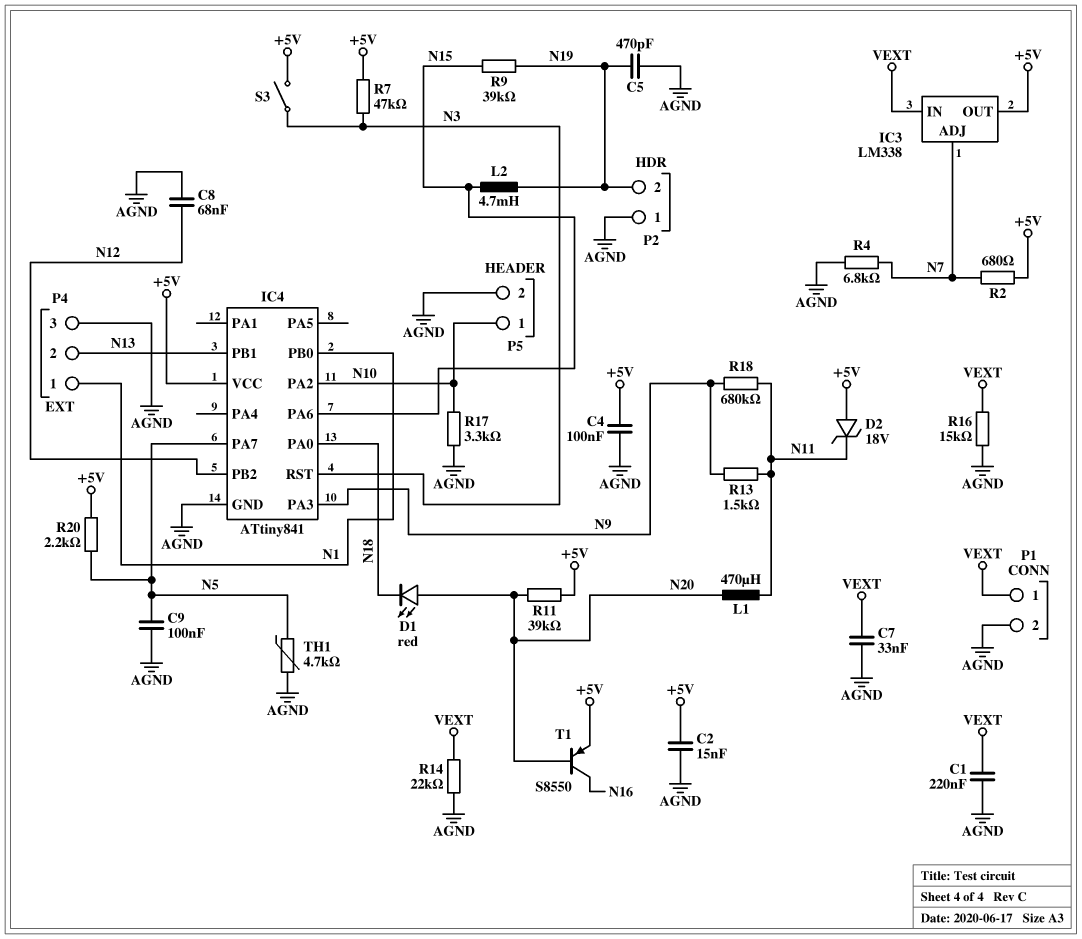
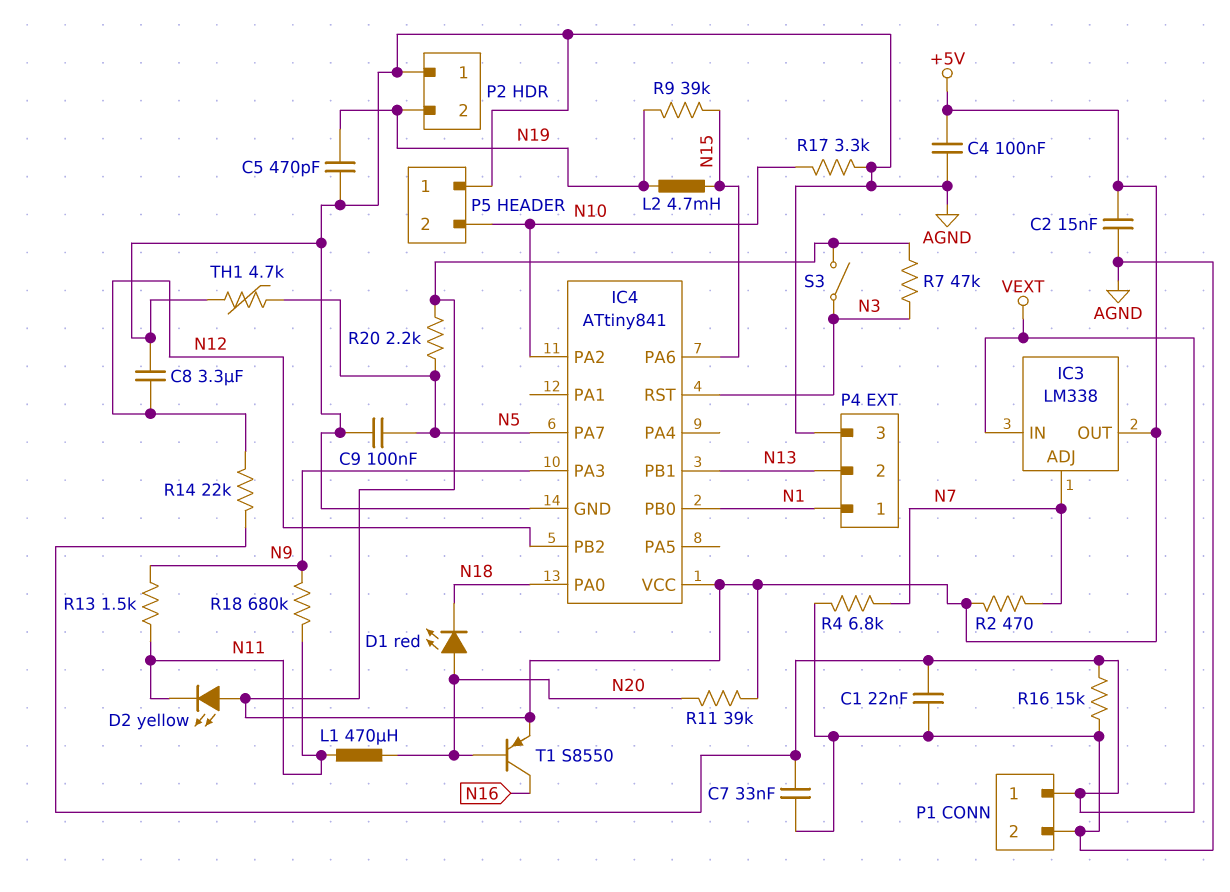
C1: 220nF (AGND, VEXT) -> 22nF (AGND, VEXT)
C8: 68nF (AGND, N12) -> 3.3uF (AGND, N12)
D2: zener 18V (A +5V, K N11) -> LED yellow (A +5V, K N11)
P5 pin 1: N10 -> AGND
P5 pin 2: AGND -> N10
R2: 680 (+5V, N7) -> 470 (+5V, N7)
R14: 22k (AGND, VEXT) -> 22k (N12, VEXT)

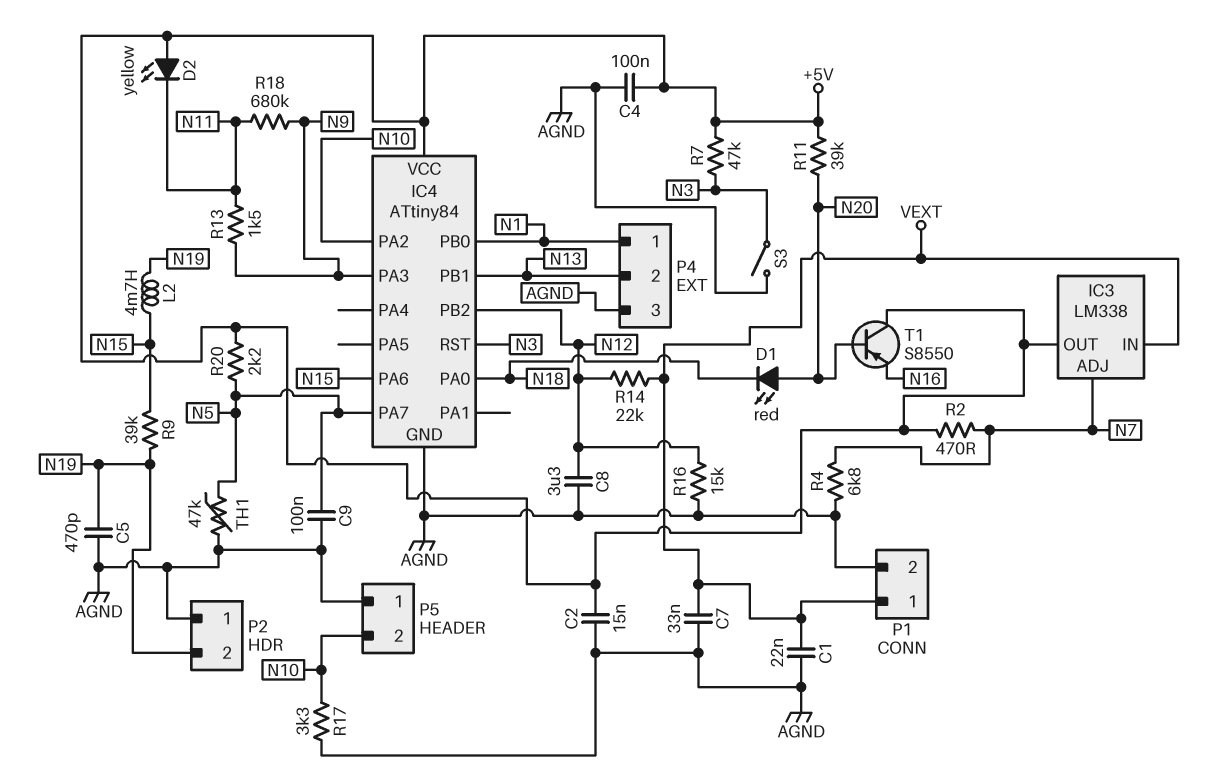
IC4: ATtiny841 -> ATtiny84
L1: 470uH (N11, N20) -> none
R16: 15k (AGND, VEXT) -> 15k (AGND, N12)
S3: switch (+5V, N3) -> switch (AGND, N3)
T1: PNP S8550 (B N20, C N16, E +5V) -> PNP S8550 (B N20, C +5V, E N16)
TH1: 4.7k (AGND, N5) -> 47k (AGND, N5)

